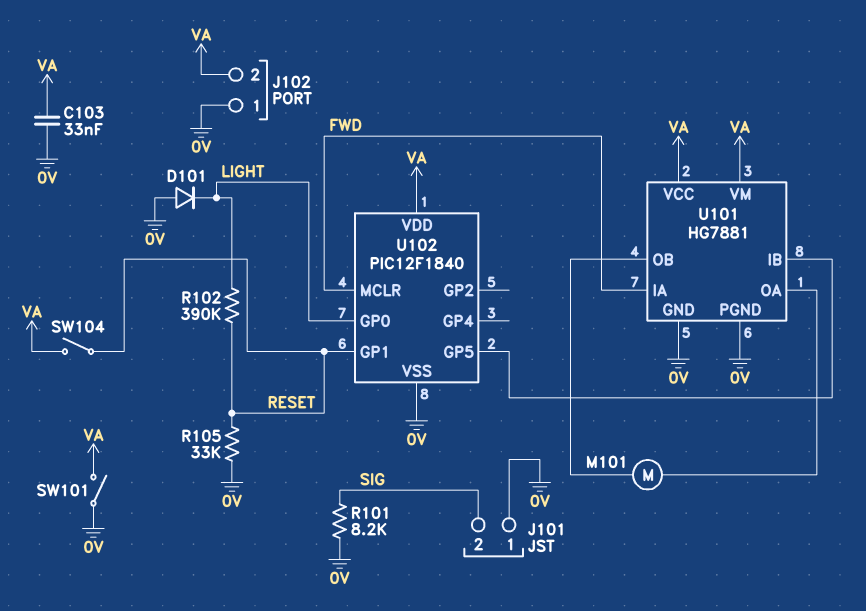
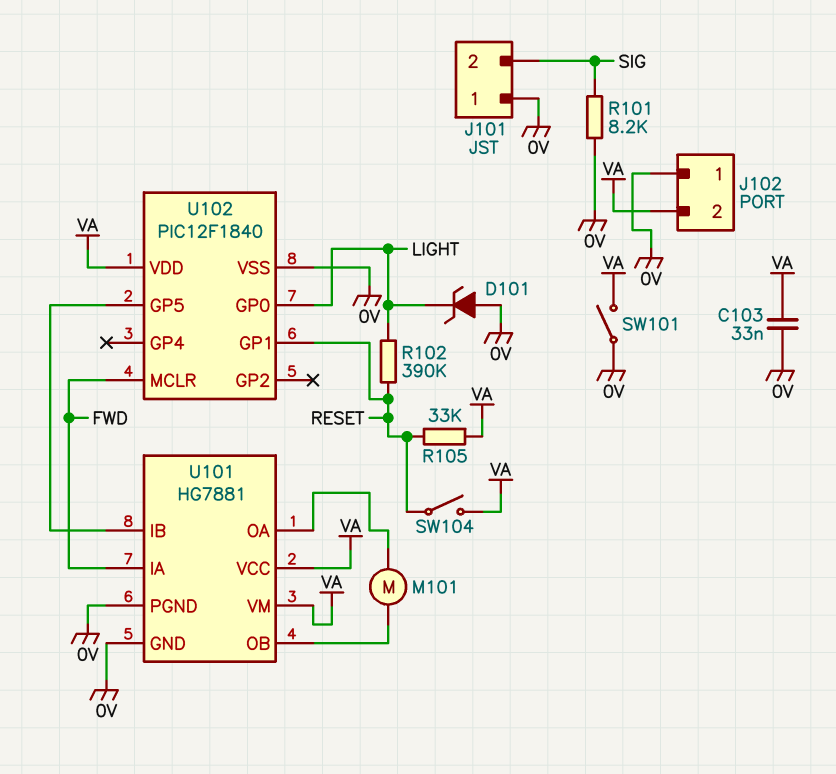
D101: diode (A 0V, K LIGHT) -> zener (A 0V, K LIGHT)
R105: 33k (0V, RESET) -> 33k (RESET, VA)

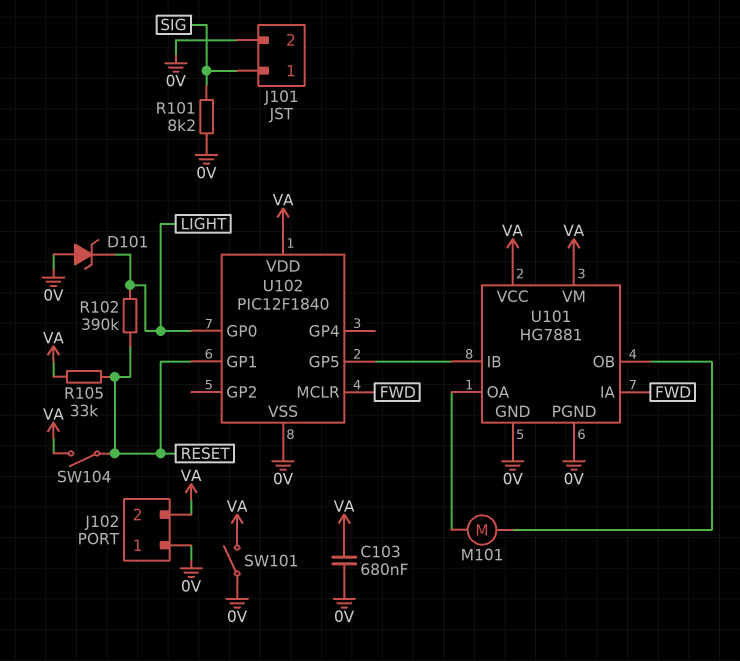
C103: 33nF (0V, VA) -> 680nF (0V, VA)
J101 pin 1: 0V -> SIG
J101 pin 2: SIG -> 0V

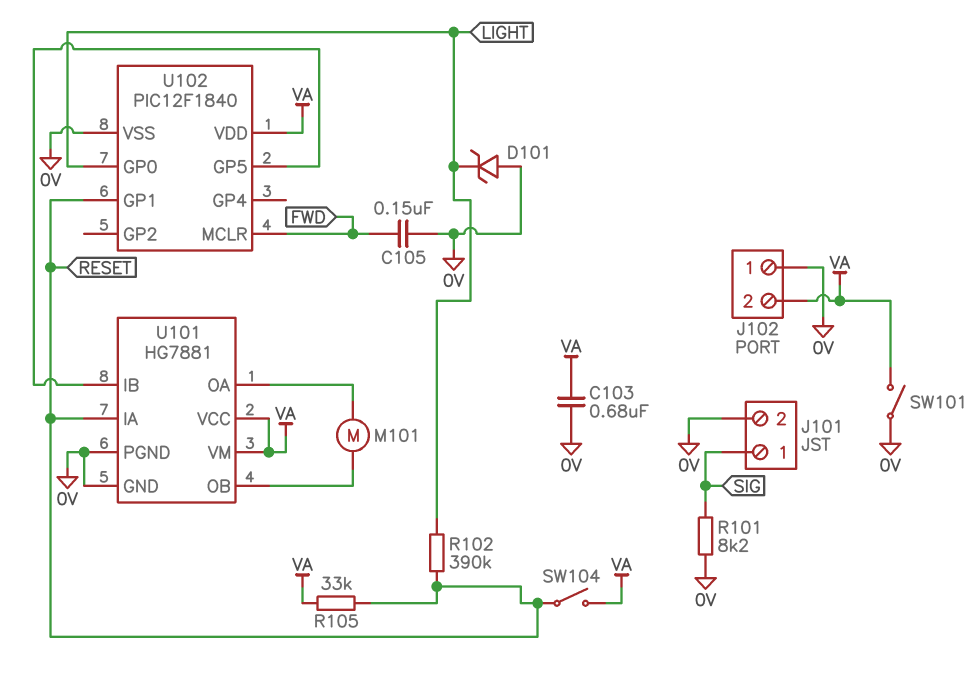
C105: none -> 150nF (0V, FWD)
U101 pin IA: FWD -> RESET

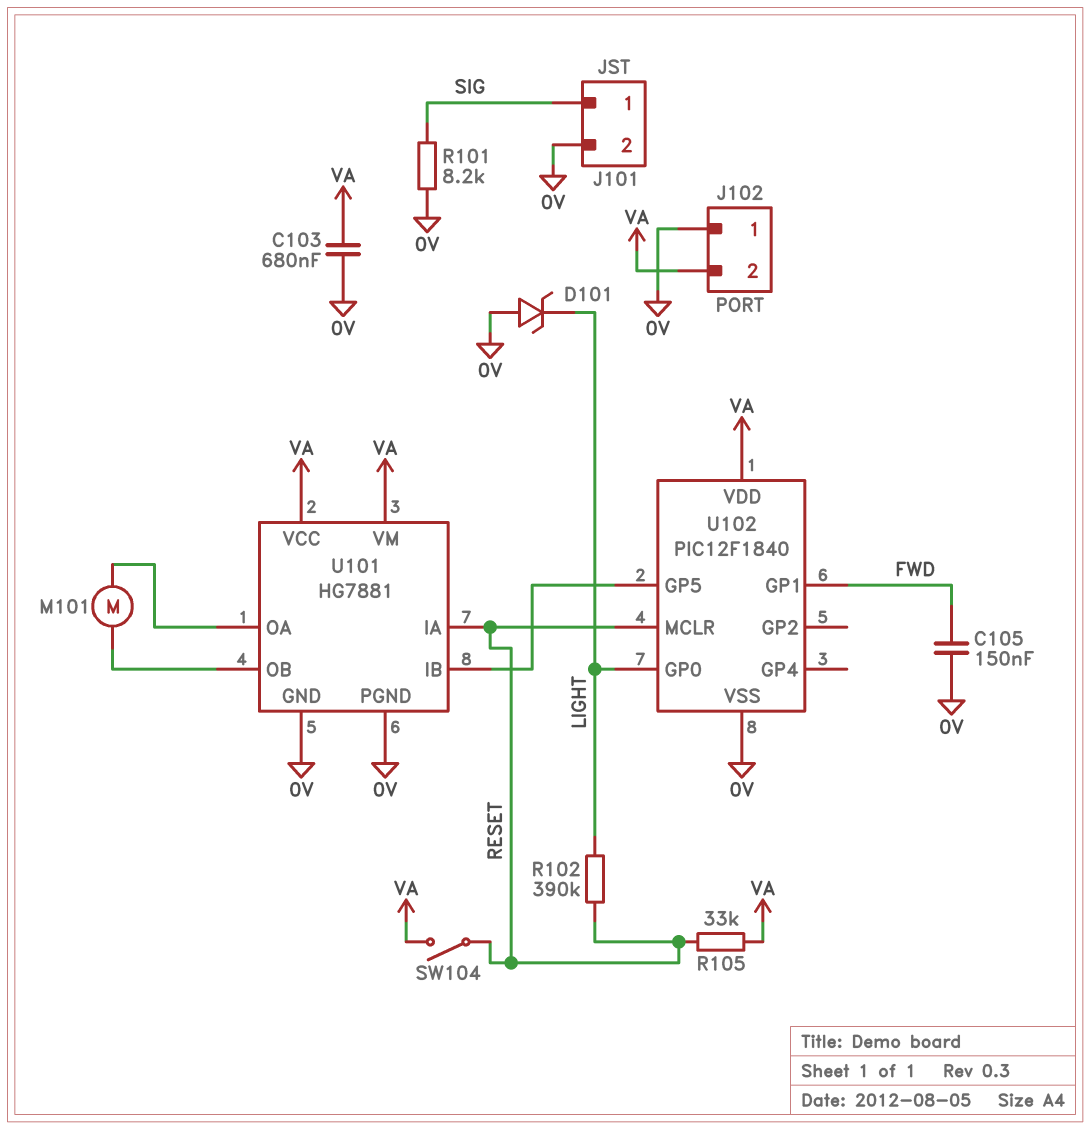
SW101: switch (0V, VA) -> none
U102 pin GP1: RESET -> FWD
U102 pin MCLR: FWD -> RESET

